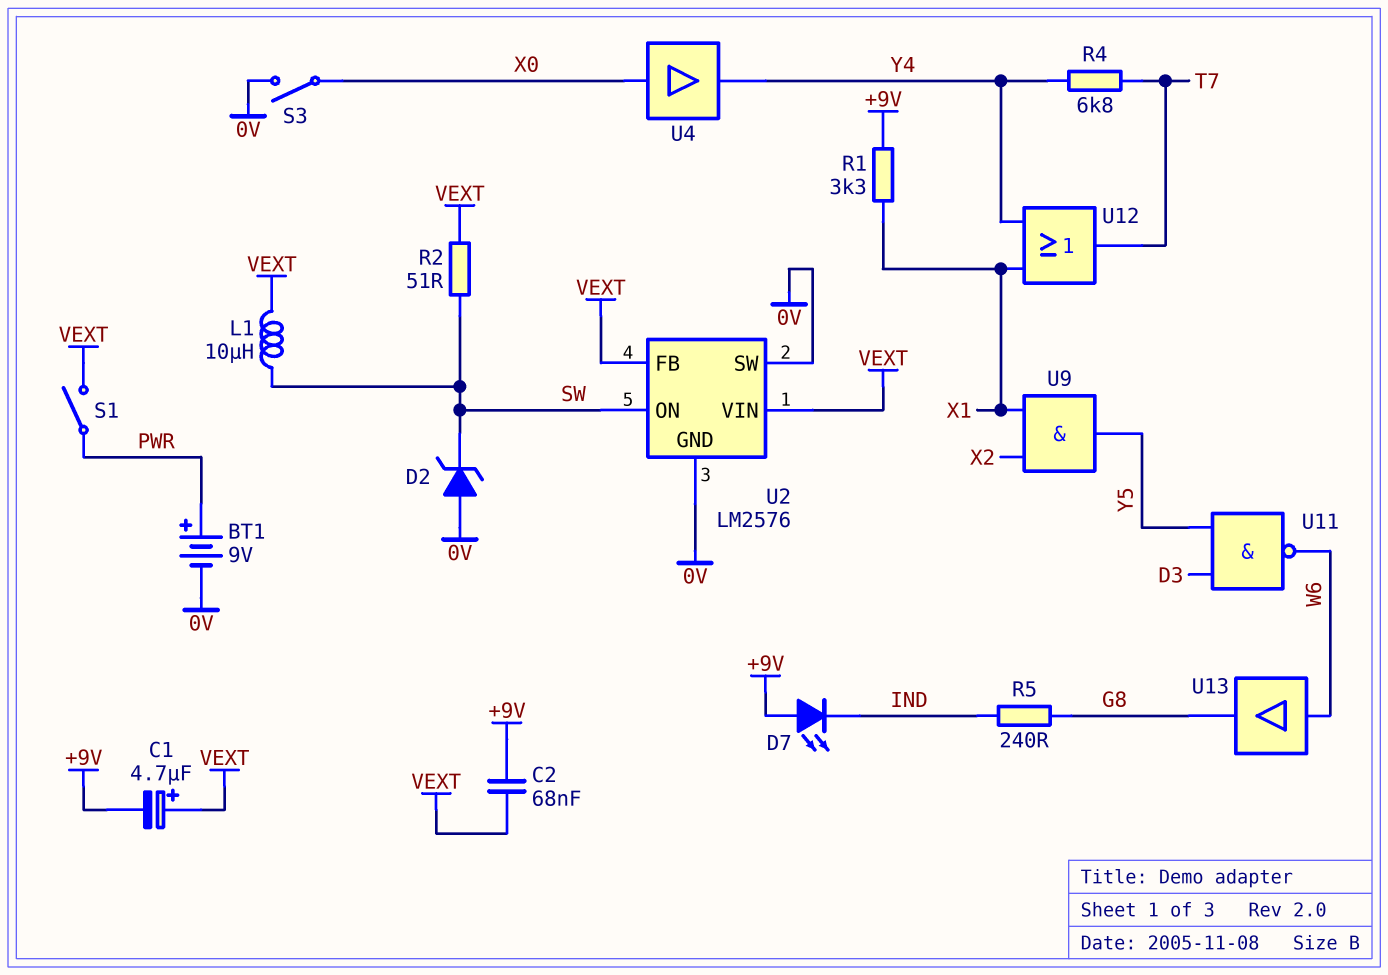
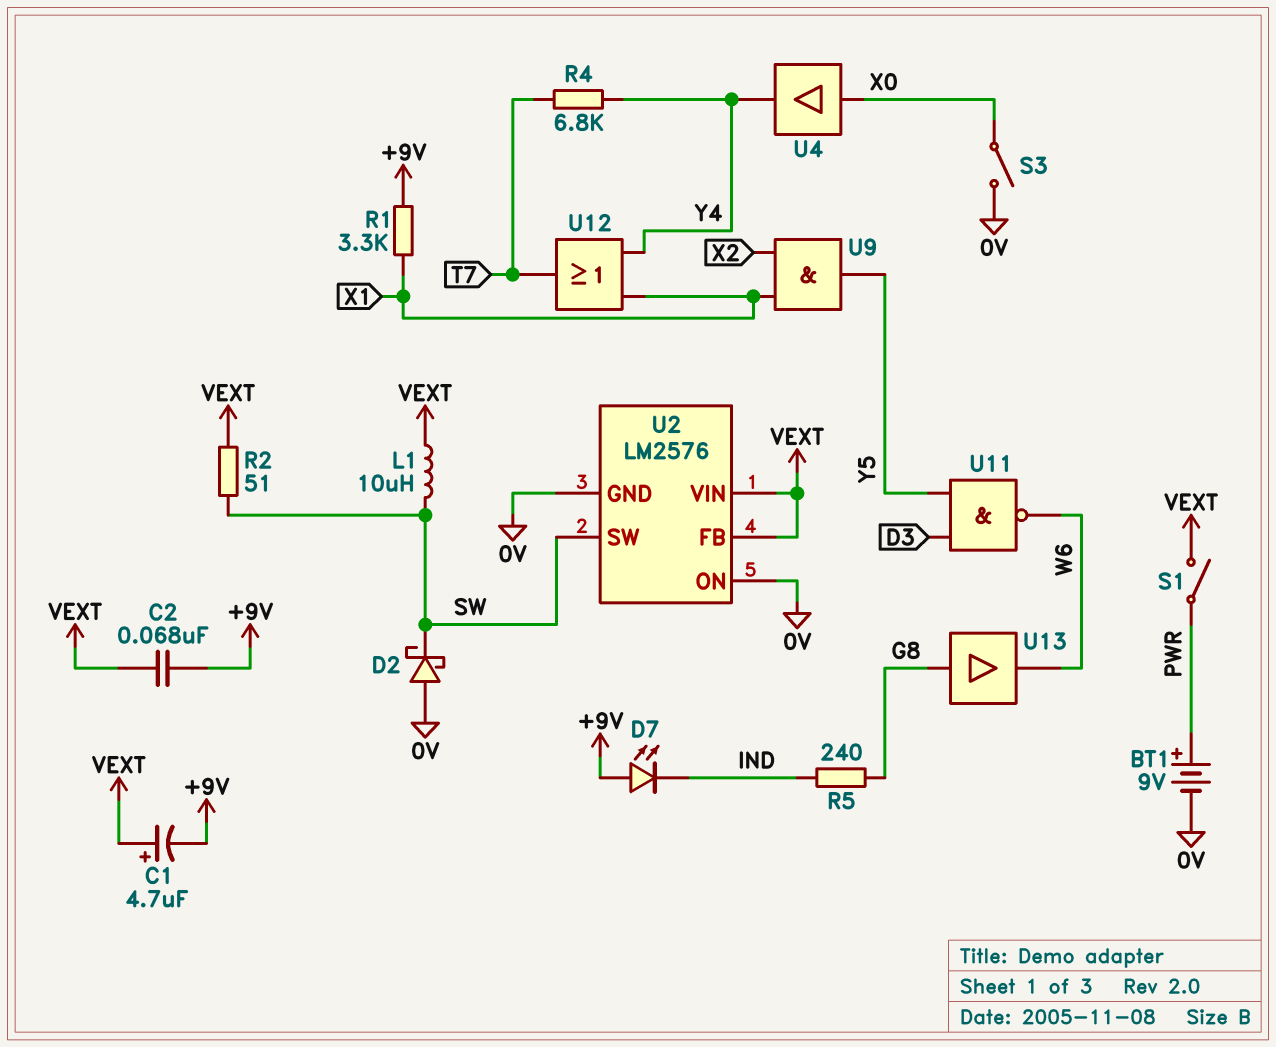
D2: zener (A 0V, K SW) -> schottky (A 0V, K SW)
U2 pin ON: SW -> 0V
U2 pin SW: 0V -> SW
U13: buffer (in W6, out G8) -> buffer (in G8, out W6)

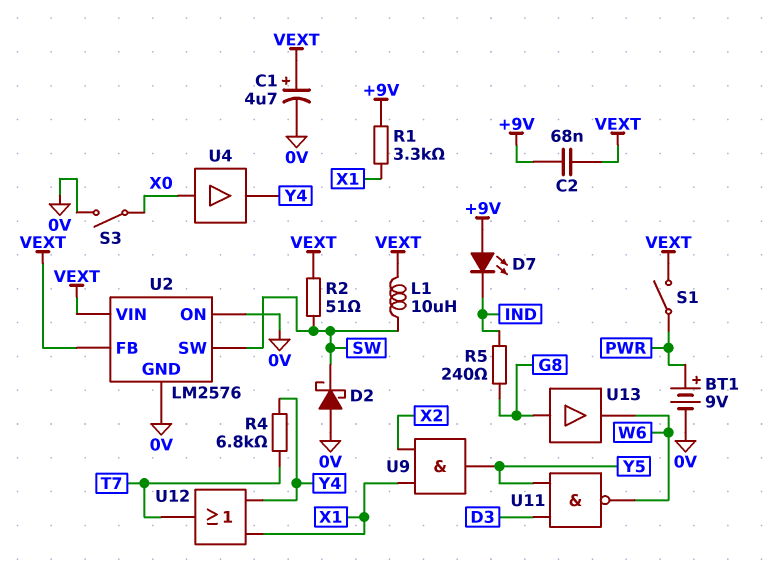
C1: 4.7uF (plus VEXT, minus +9V) -> 4.7uF (plus VEXT, minus 0V)

